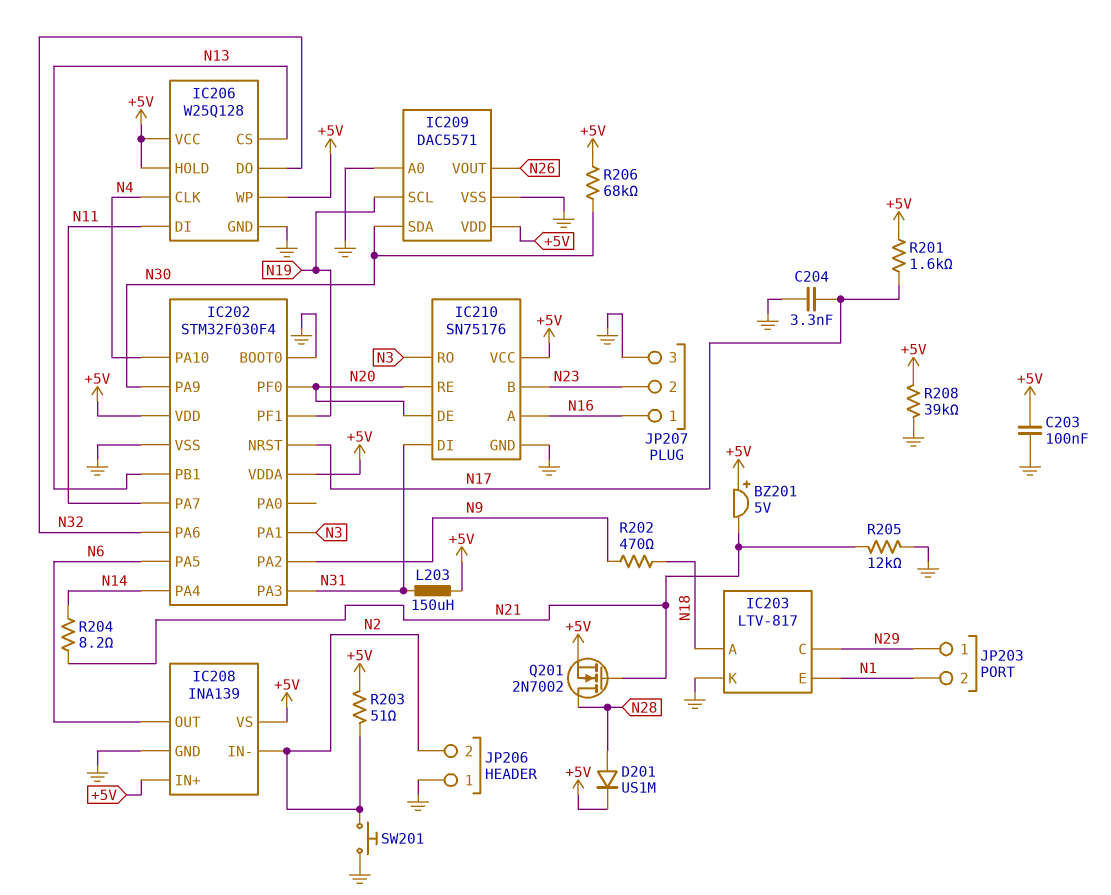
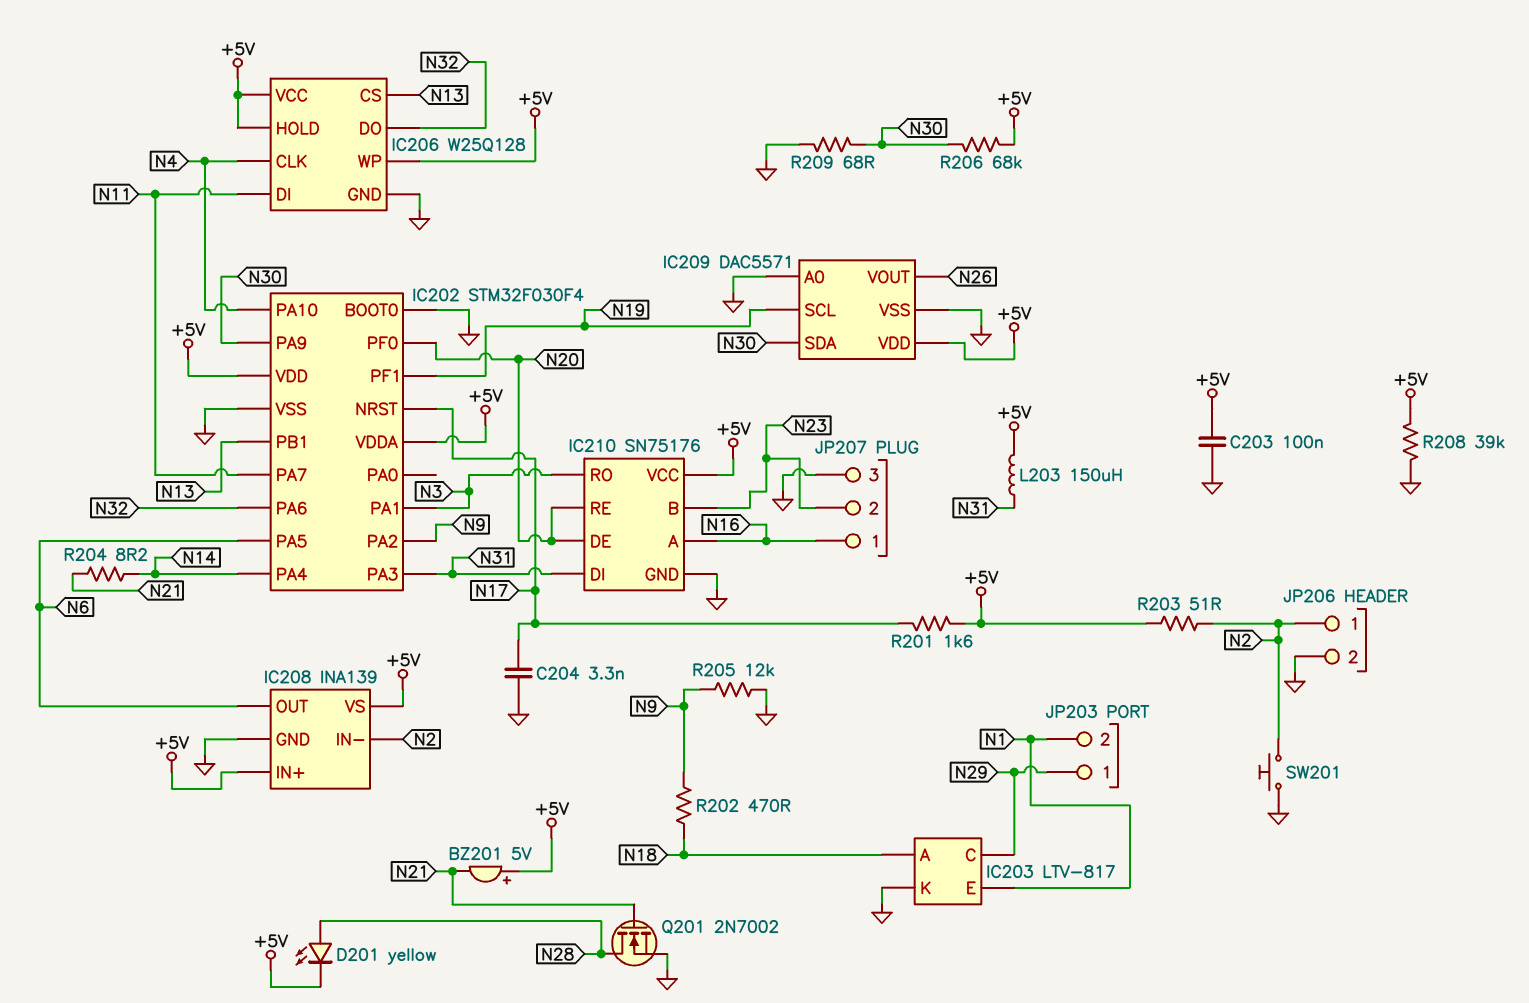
D201: diode US1M (A N28, K +5V) -> LED yellow (A N28, K +5V)
JP206 pin 1: GND -> N2
JP206 pin 2: N2 -> GND
Q201: NMOS 2N7002 (G N21, D N28, S +5V) -> NMOS 2N7002 (G N21, D N28, S GND)
R205: 12k (GND, N21) -> 12k (GND, N9)
R209: none -> 68 (GND, N30)

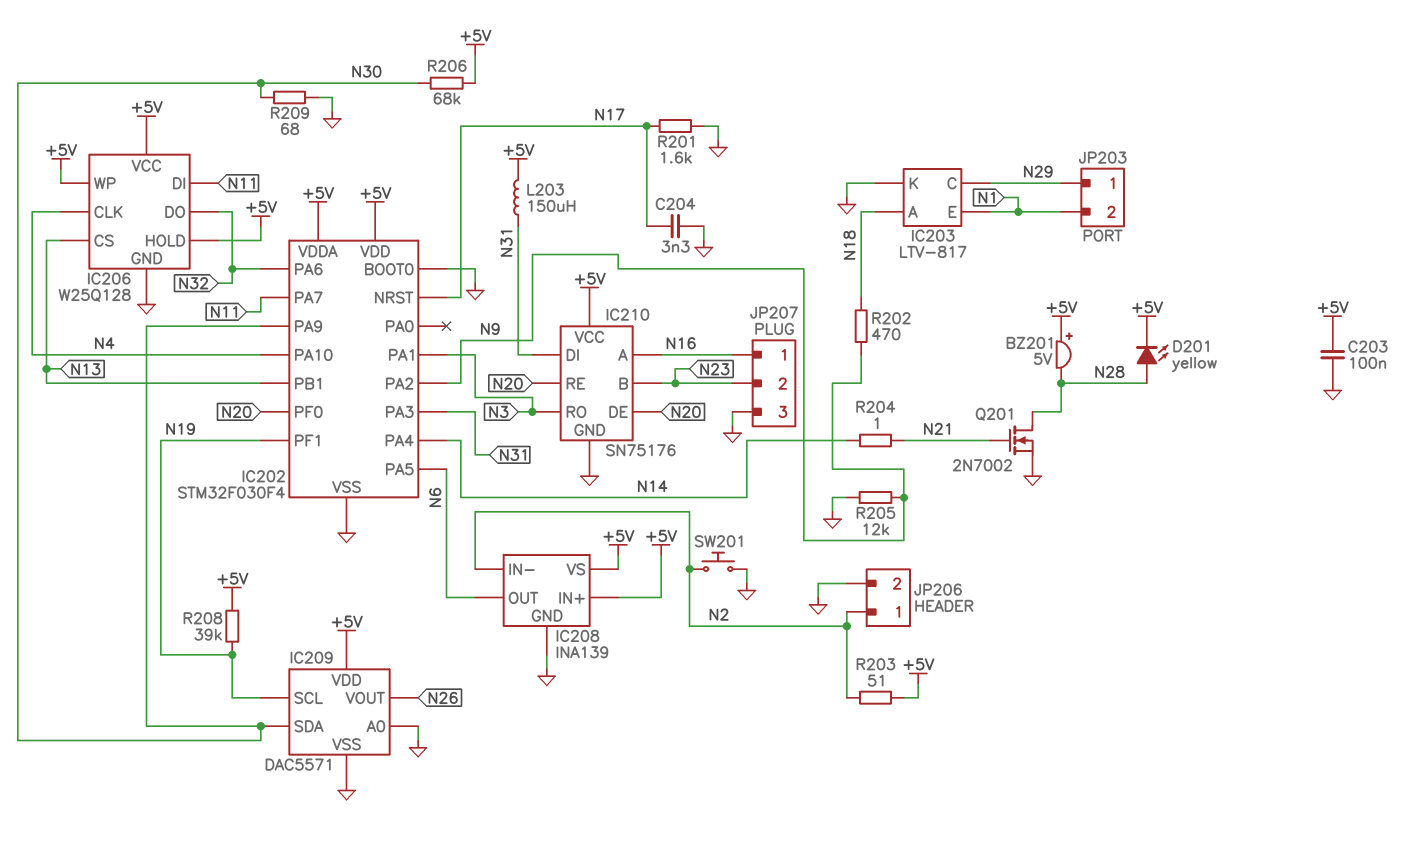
BZ201: buzzer 5V (plus +5V, minus N21) -> buzzer 5V (plus +5V, minus N28)
R201: 1.6k (+5V, N17) -> 1.6k (GND, N17)
R204: 8.2 (N14, N21) -> 1 (N14, N21)
R208: 39k (+5V, GND) -> 39k (+5V, N19)

